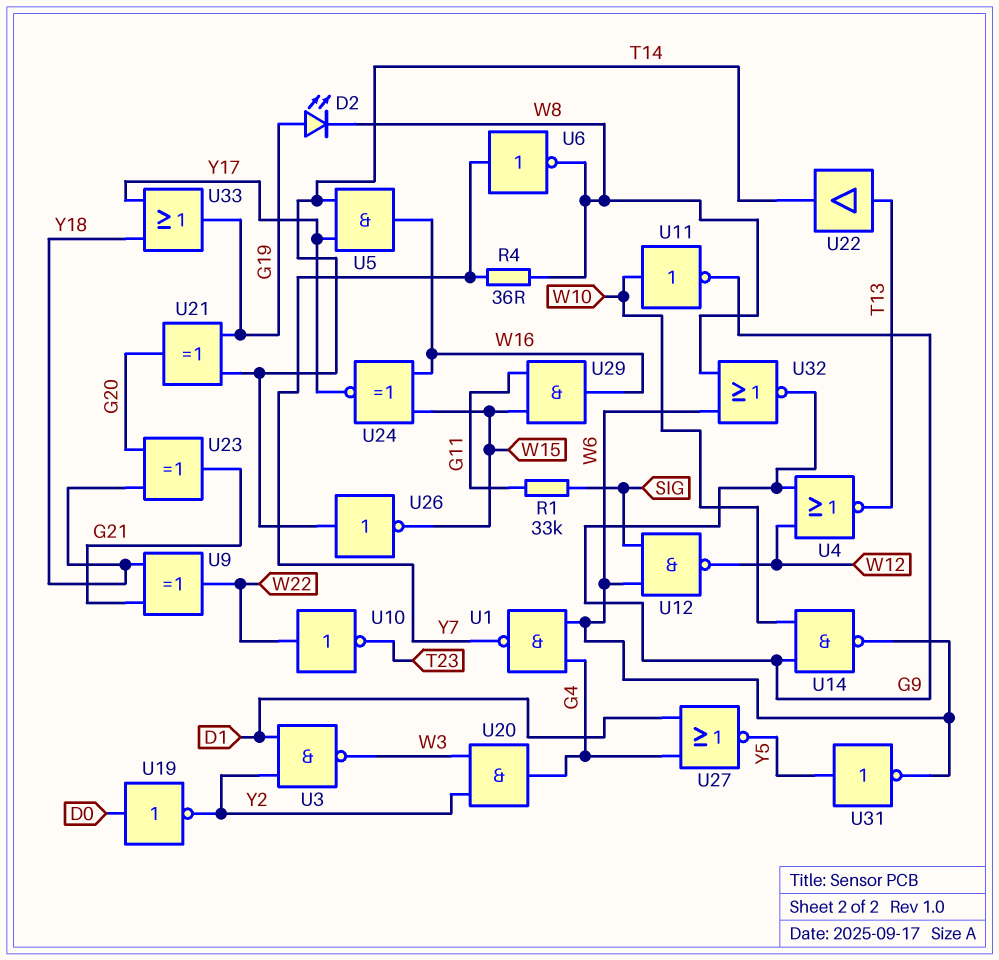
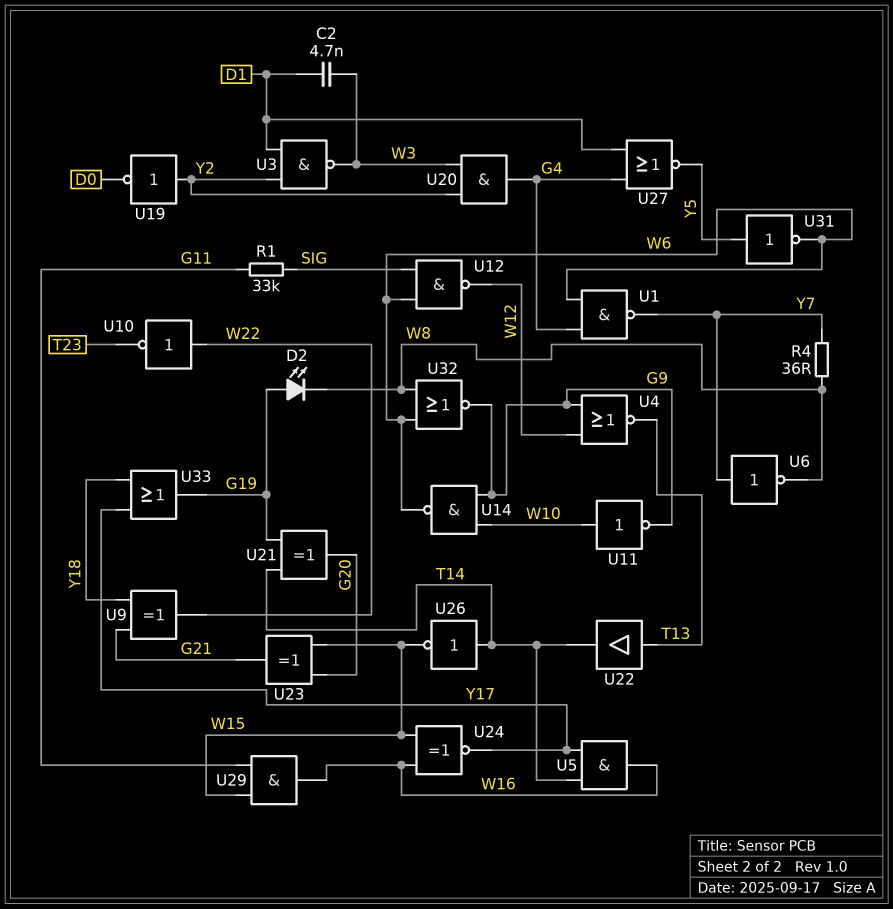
C2: none -> 4.7nF (D1, W3)
U19: NOT (in D0, out Y2) -> NOT (in Y2, out D0)
U23: XOR (in G20, in Y18, out G21) -> XOR (in G20, in W15, out G21)

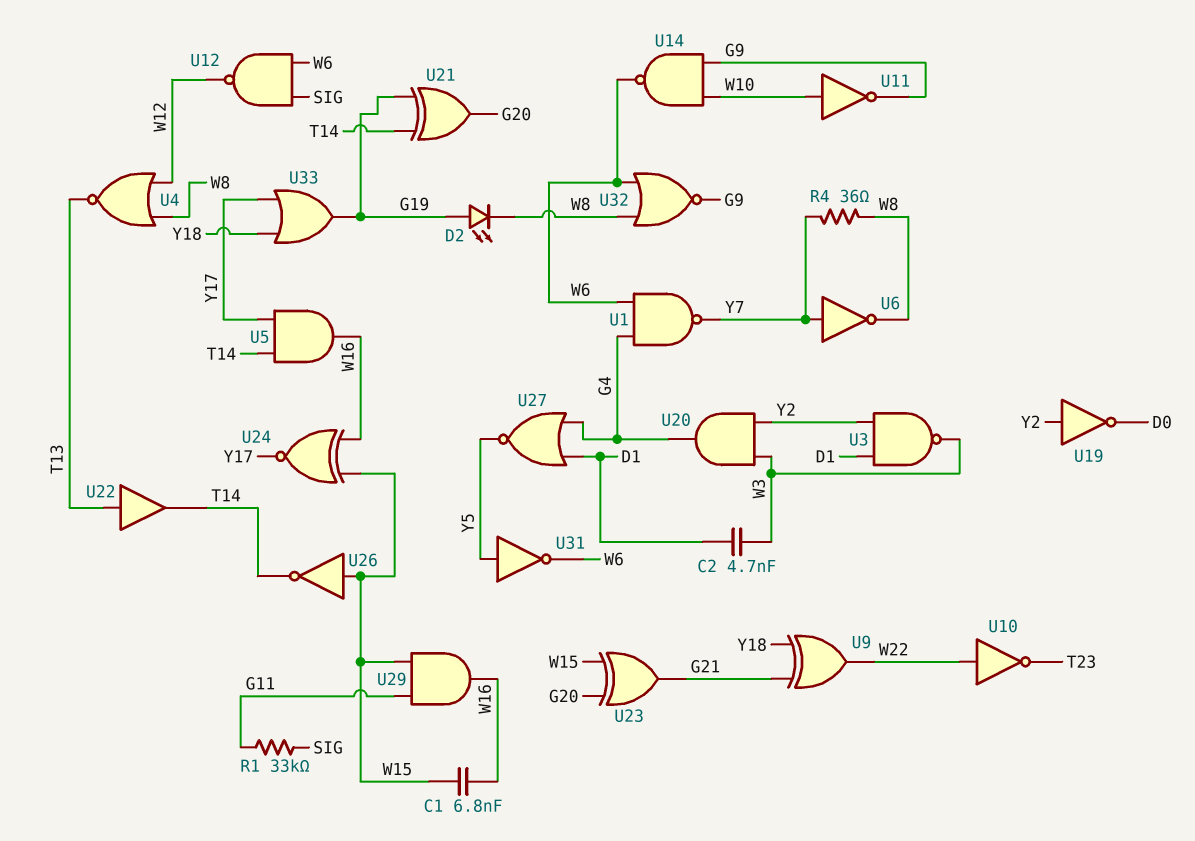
C1: none -> 6.8nF (W15, W16)
U4: NOR (in G9, in W12, out T13) -> NOR (in W8, in W12, out T13)
U26: NOT (in T14, out W15) -> NOT (in W15, out T14)

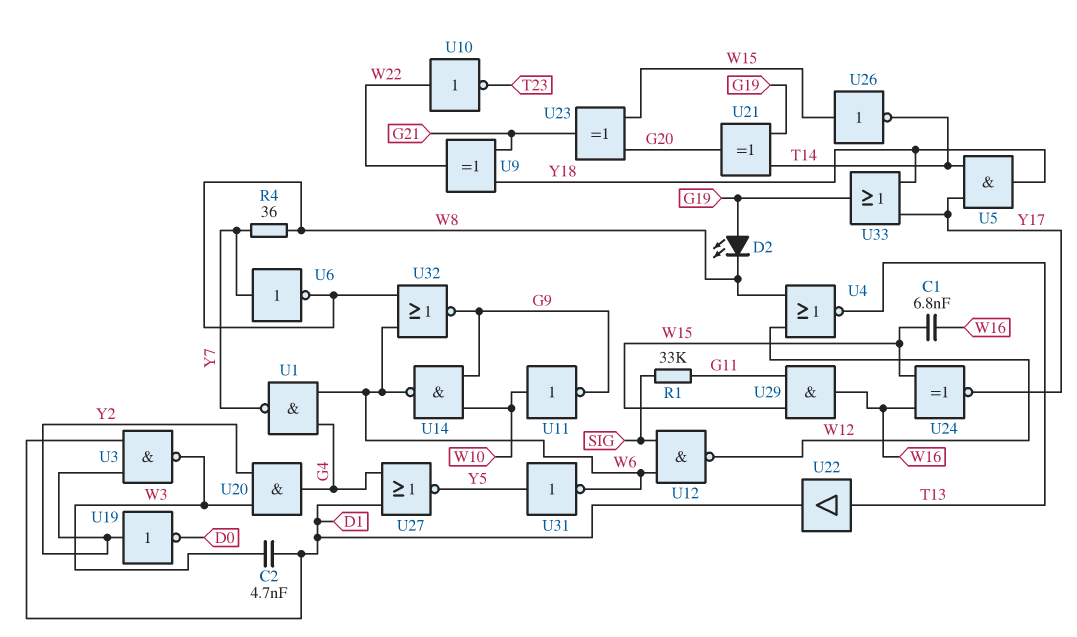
U5: AND (in T14, in Y17, out W16) -> AND (in T14, in Y17, out Y18)
U22: buffer (in T13, out T14) -> buffer (in T13, out D1)

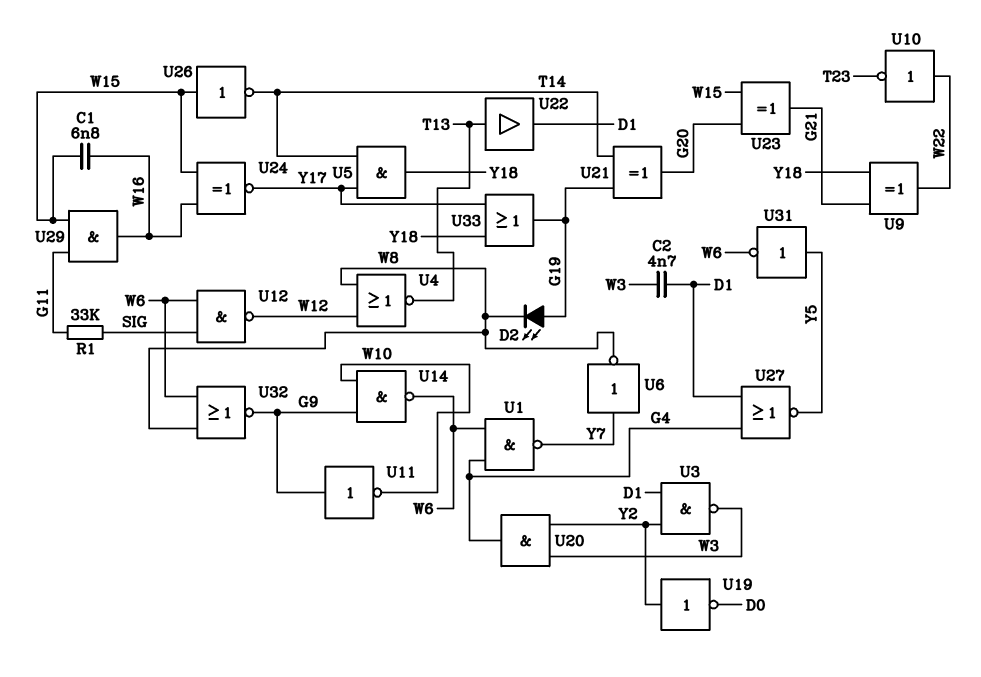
R4: 36 (W8, Y7) -> none
U11: NOT (in W10, out G9) -> NOT (in G9, out W10)

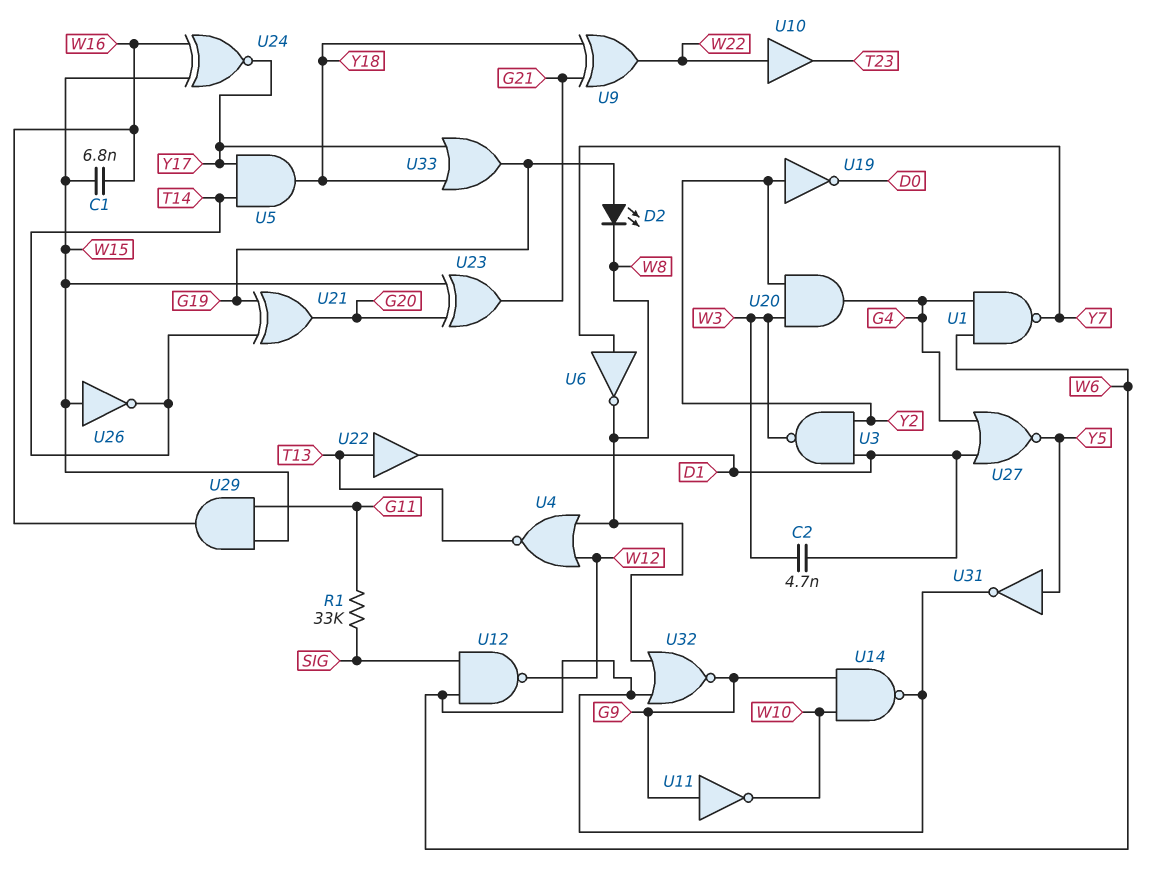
U10: NOT (in W22, out T23) -> buffer (in W22, out T23)

